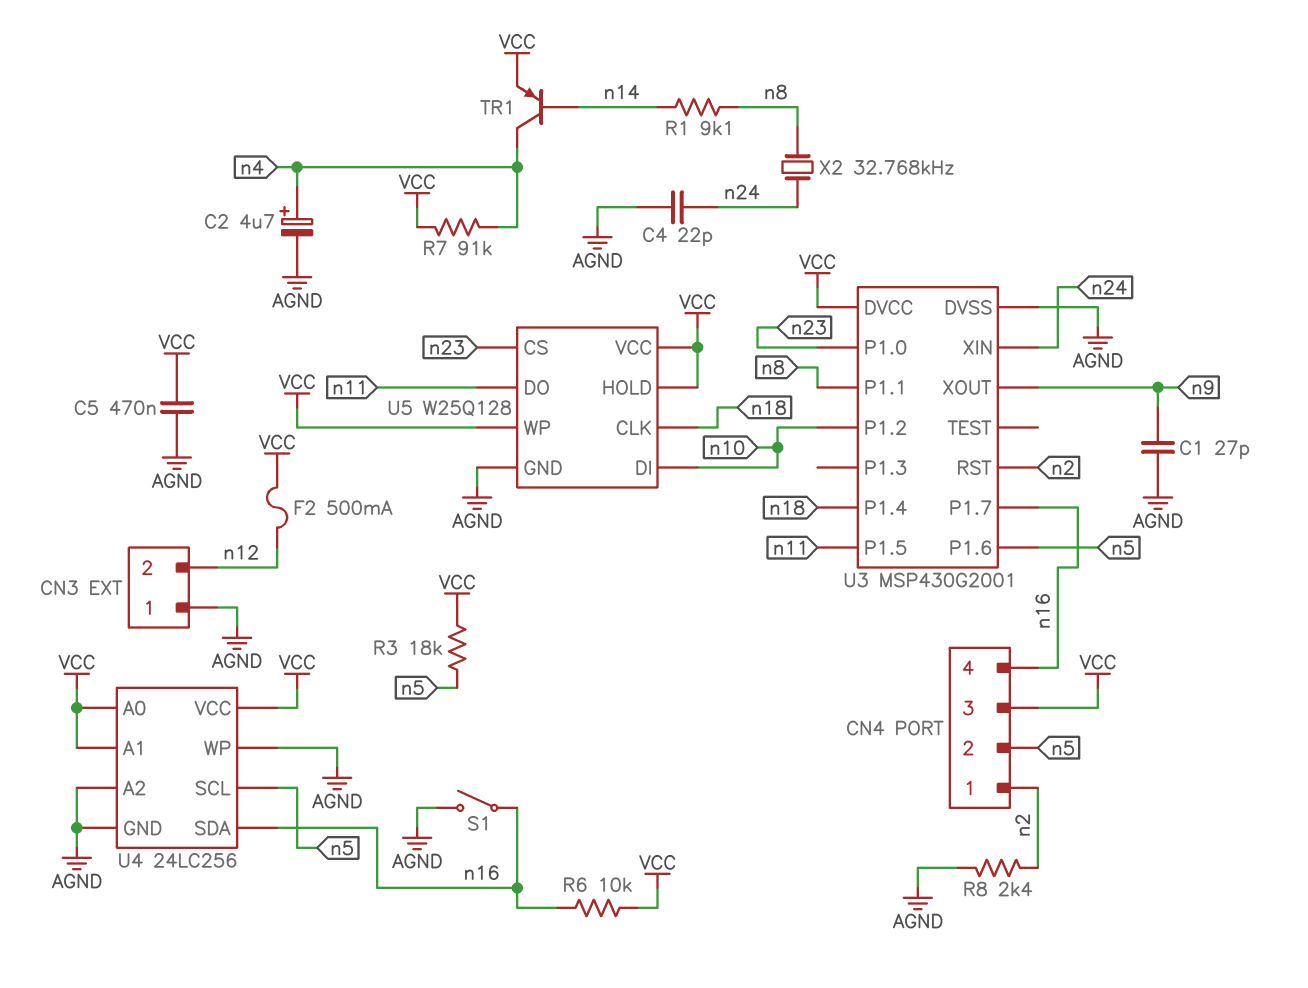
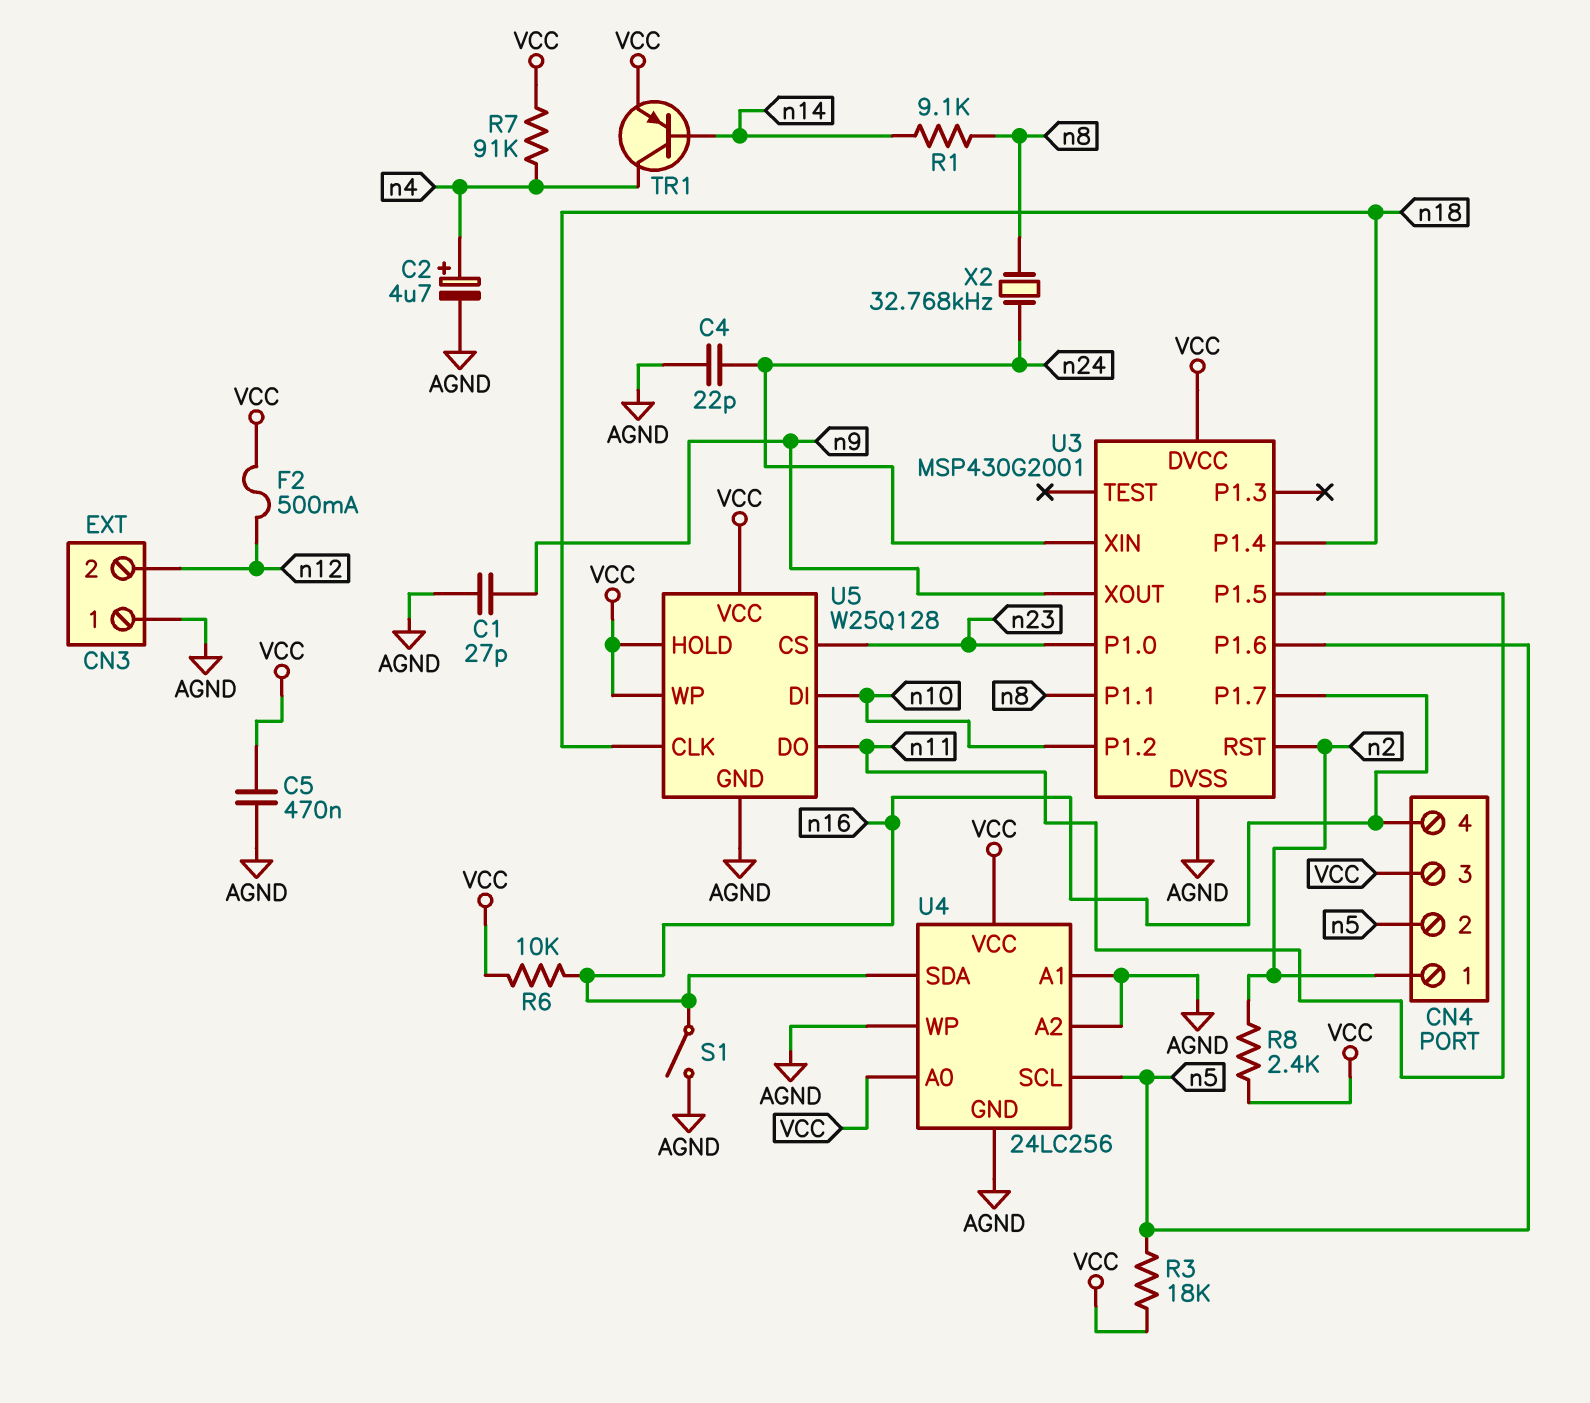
R8: 2.4k (AGND, n2) -> 2.4k (VCC, n2)
U4 pin A1: VCC -> AGND

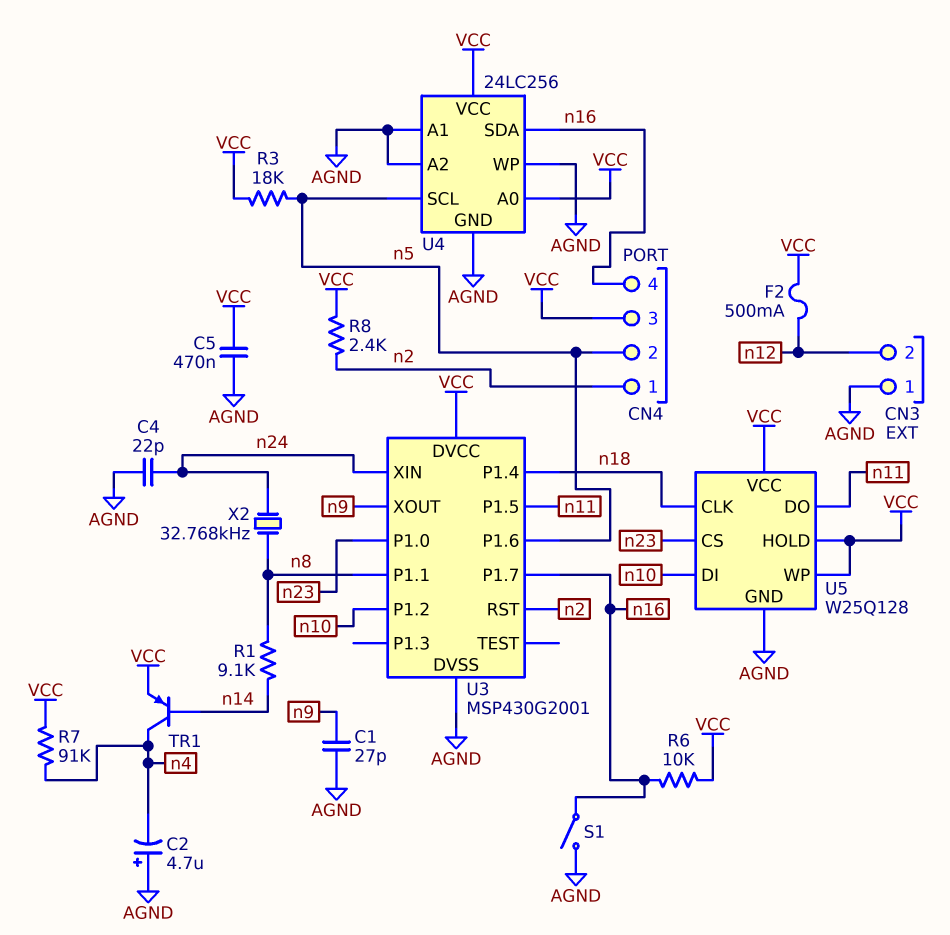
C2: 4.7uF (plus n4, minus AGND) -> 4.7uF (plus AGND, minus n4)

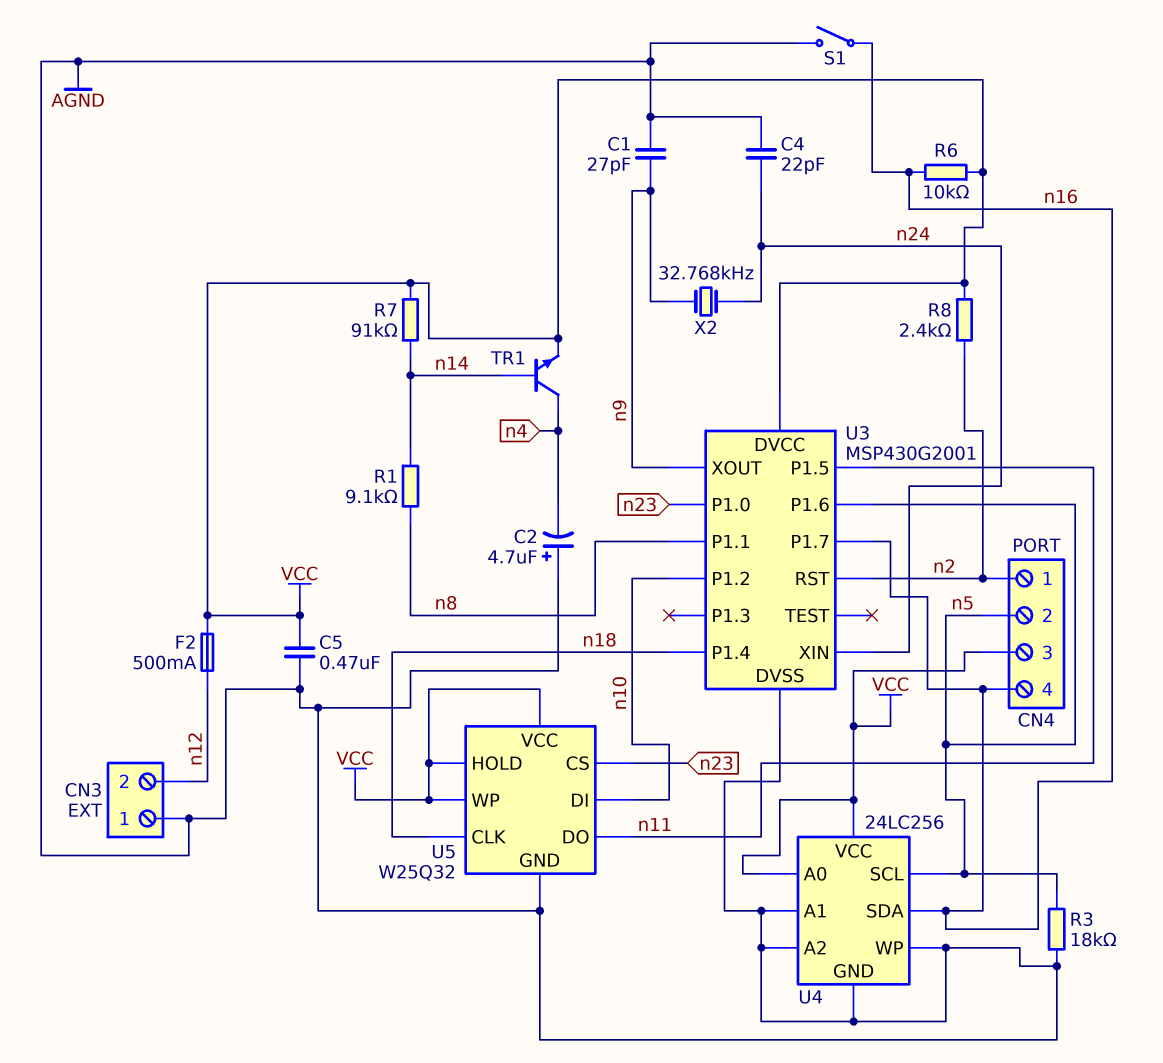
R3: 18k (VCC, n5) -> 18k (AGND, n5)
R7: 91k (VCC, n4) -> 91k (VCC, n14)
TR1: PNP (B n14, C n4, E VCC) -> NPN (B n14, C n4, E VCC)
U5: W25Q128 -> W25Q32
X2: 32.768kHz (n8, n24) -> 32.768kHz (n9, n24)

